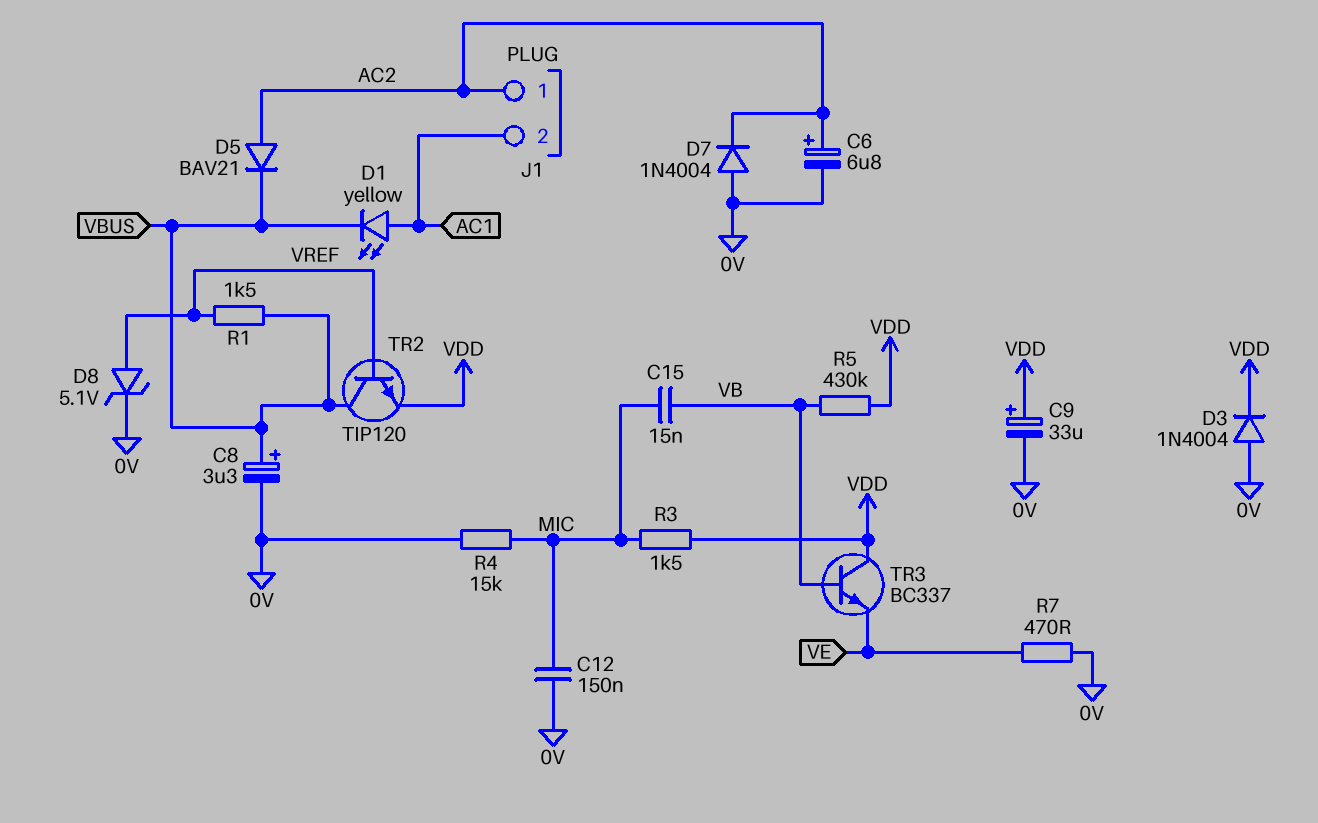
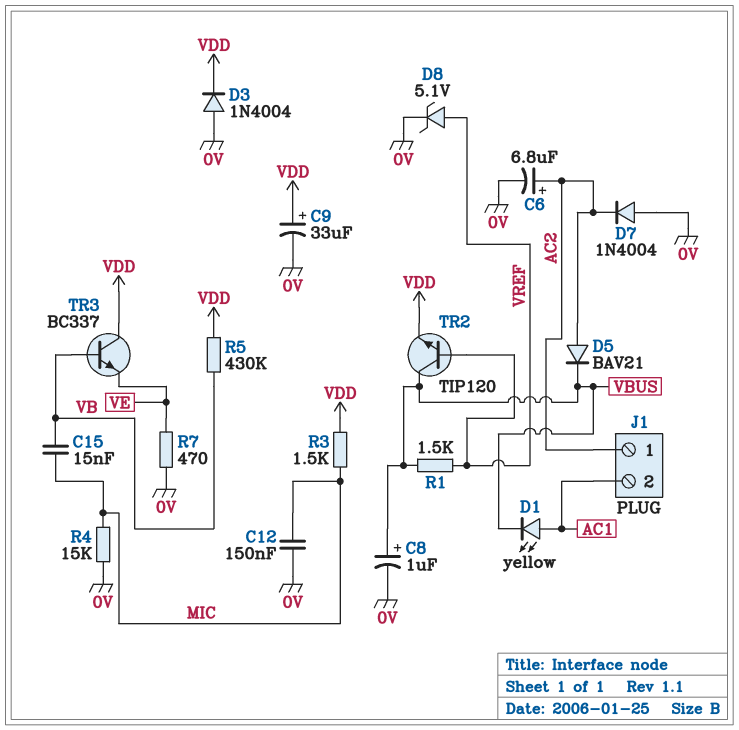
C8: 3.3uF (plus VBUS, minus 0V) -> 1uF (plus VBUS, minus 0V)

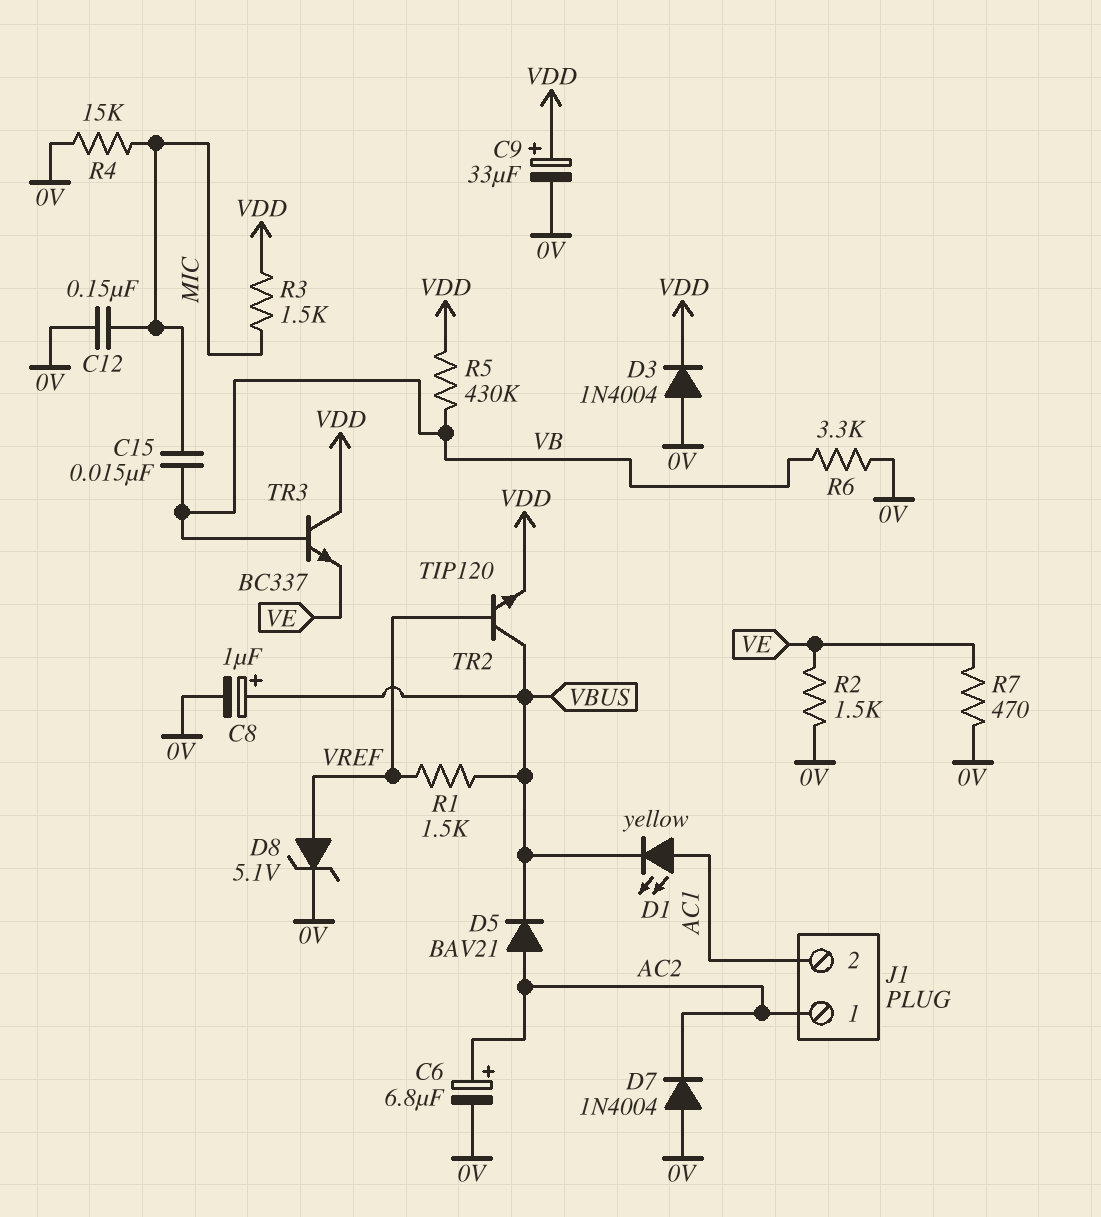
R2: none -> 1.5k (0V, VE)
R6: none -> 3.3k (0V, VB)

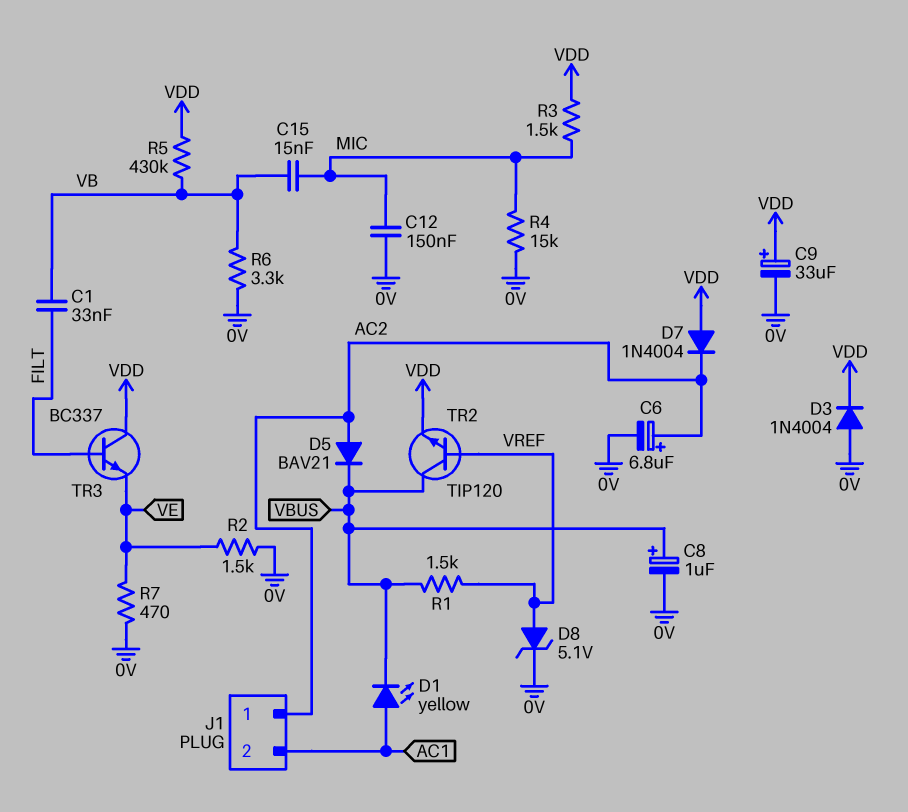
C1: none -> 33nF (FILT, VB)
D7: diode 1N4004 (A 0V, K AC2) -> diode 1N4004 (A VDD, K AC2)
TR3: NPN BC337 (B VB, C VDD, E VE) -> NPN BC337 (B FILT, C VDD, E VE)

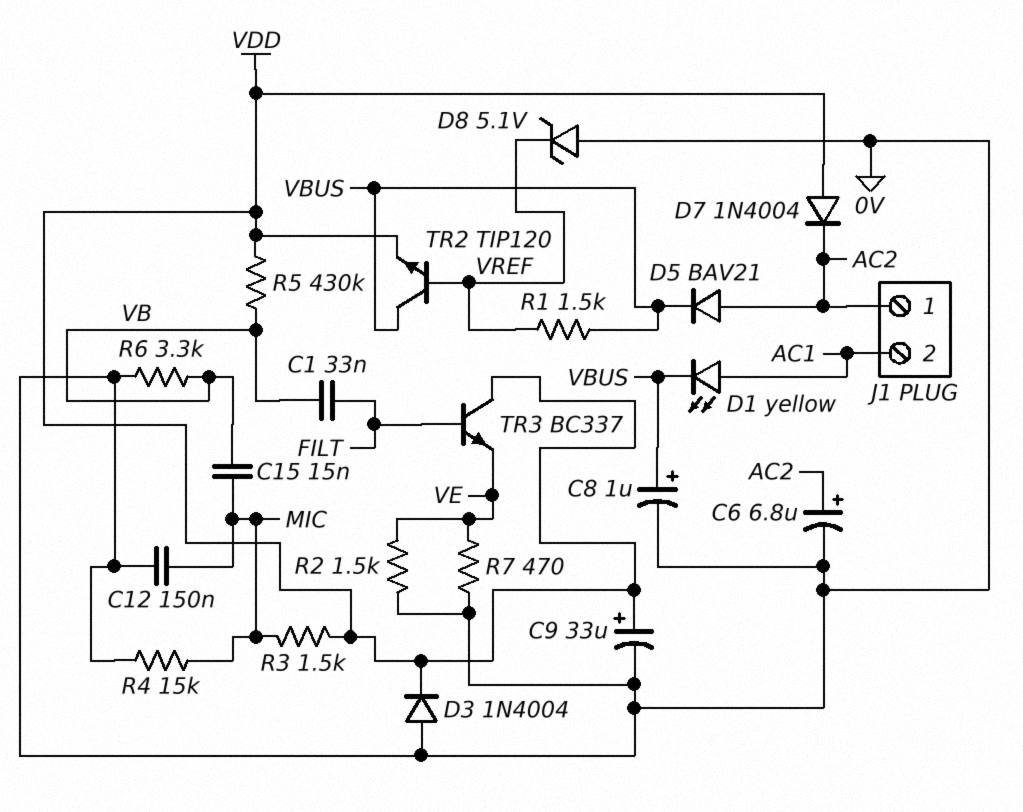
D8: zener 5.1V (A VREF, K 0V) -> zener 5.1V (A 0V, K VREF)

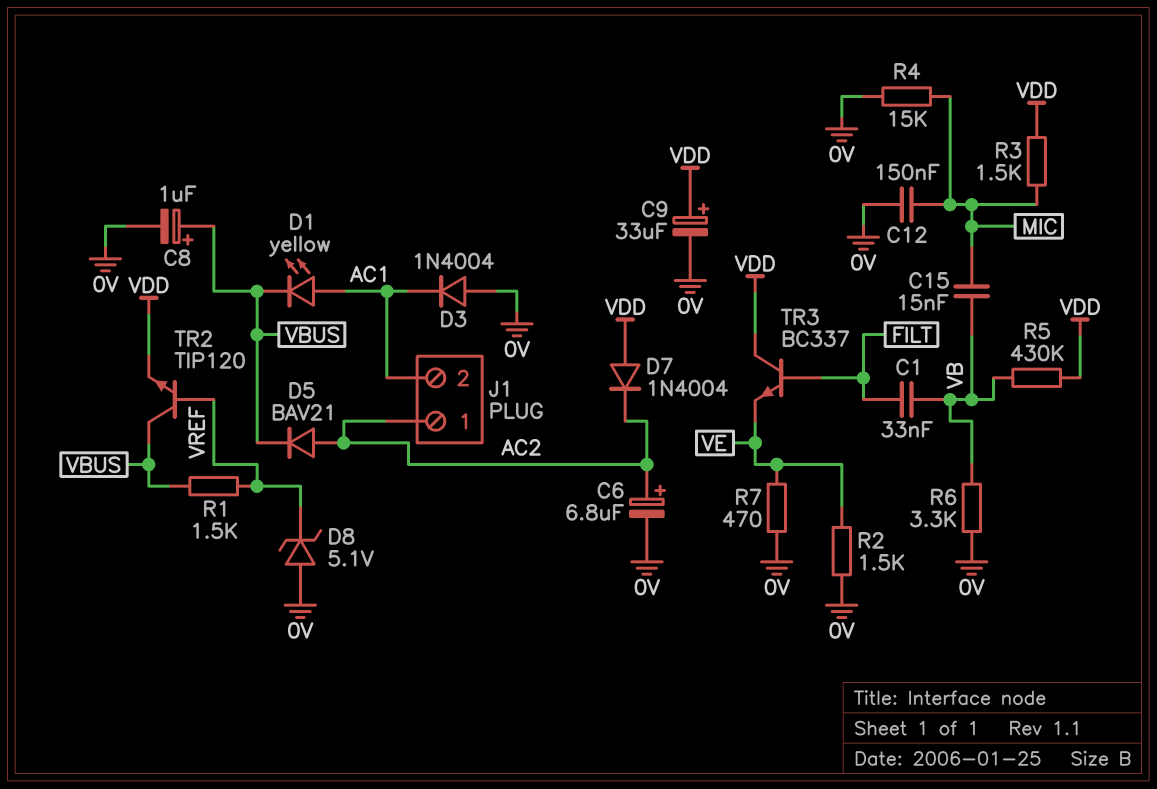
D3: diode 1N4004 (A 0V, K VDD) -> diode 1N4004 (A 0V, K AC1)

